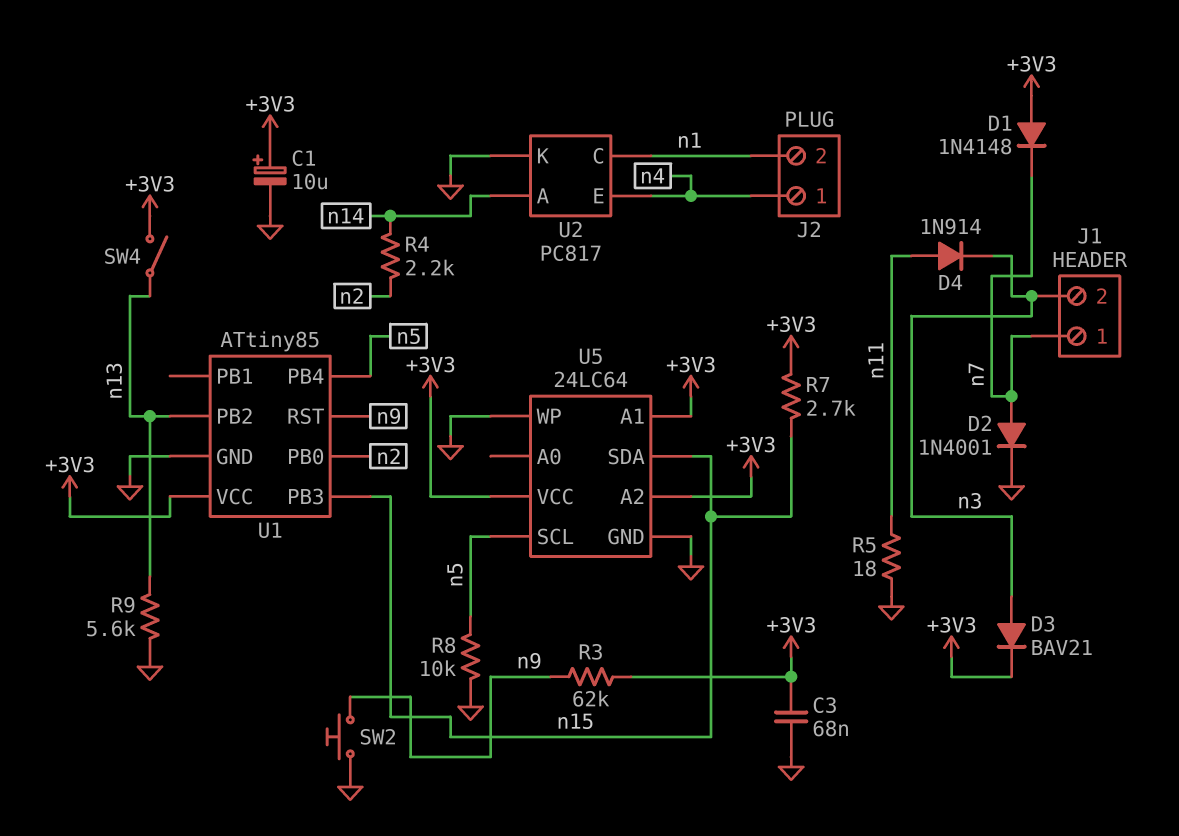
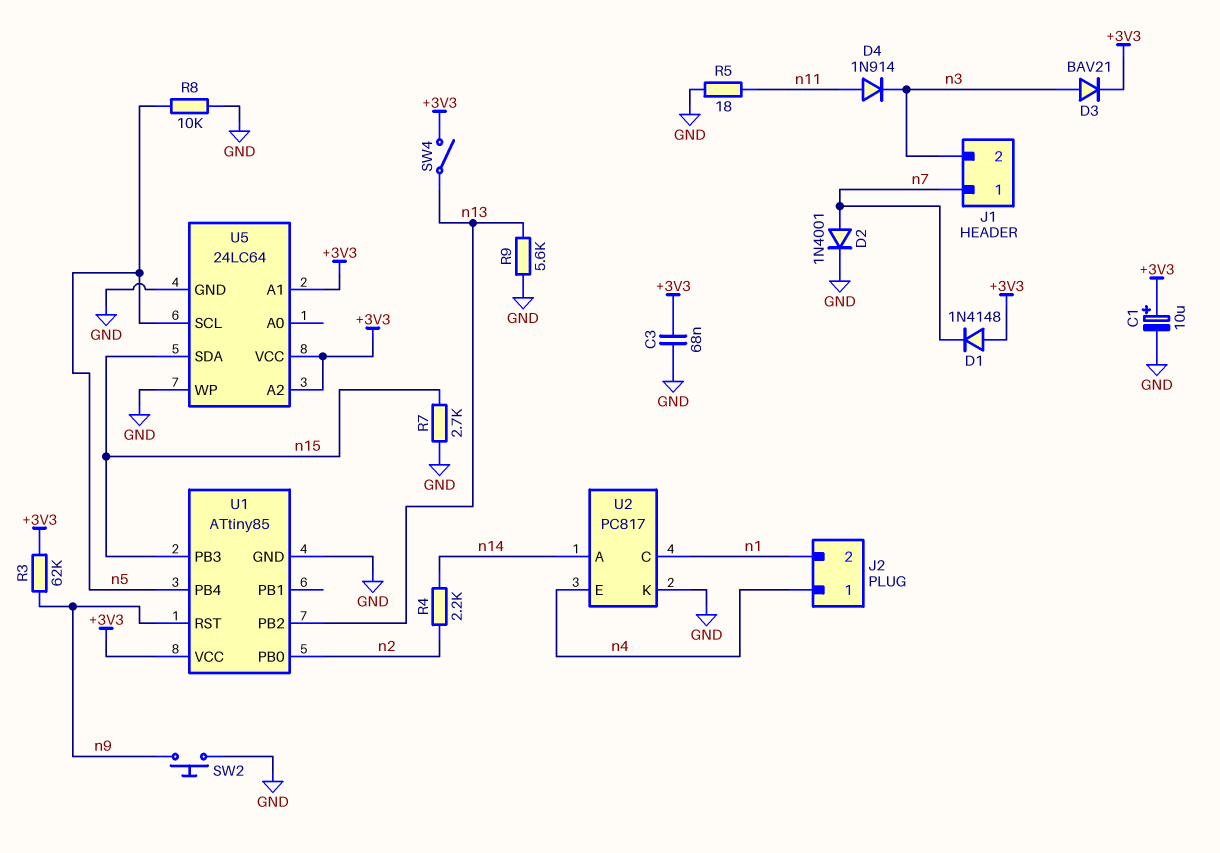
R7: 2.7k (+3V3, n15) -> 2.7k (GND, n15)

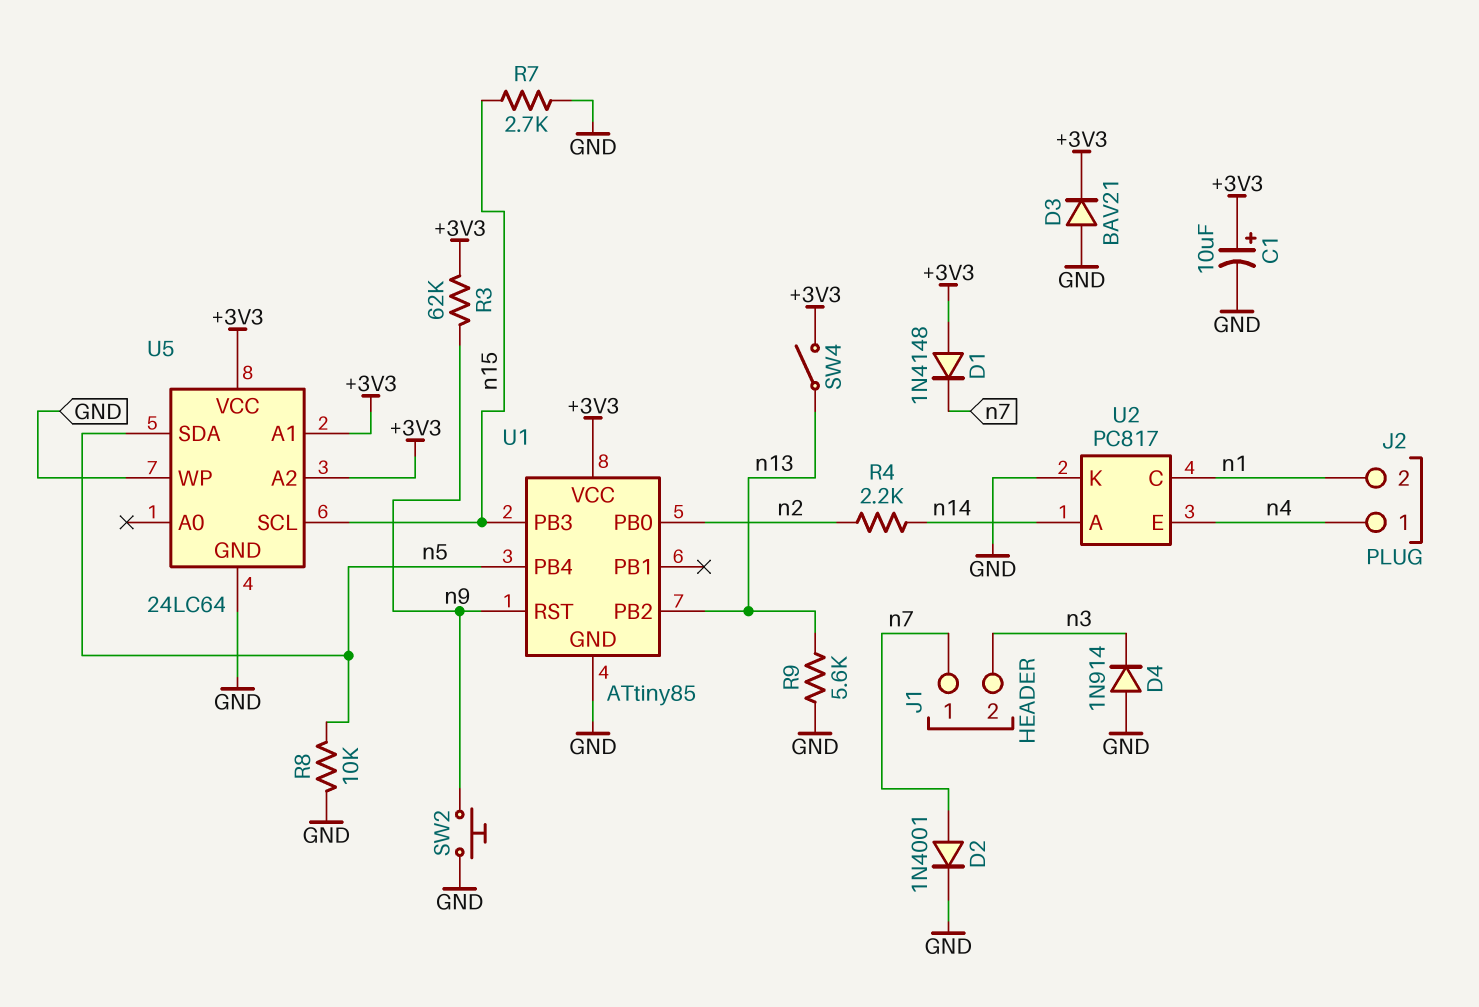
C3: 68nF (+3V3, GND) -> none
D3: diode BAV21 (A n3, K +3V3) -> diode BAV21 (A GND, K +3V3)
D4: diode 1N914 (A n11, K n3) -> diode 1N914 (A GND, K n3)
R5: 18 (GND, n11) -> none
U5 pin SCL: n5 -> n15
U5 pin SDA: n15 -> n5

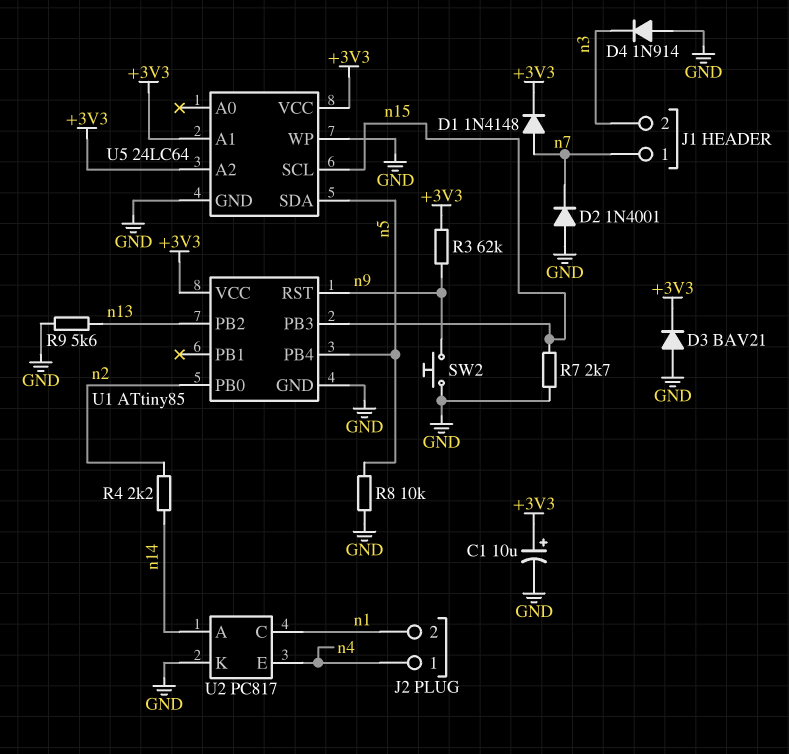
D1: diode 1N4148 (A +3V3, K n7) -> diode 1N4148 (A n7, K +3V3)
D2: diode 1N4001 (A n7, K GND) -> diode 1N4001 (A GND, K n7)
SW4: switch (+3V3, n13) -> none

